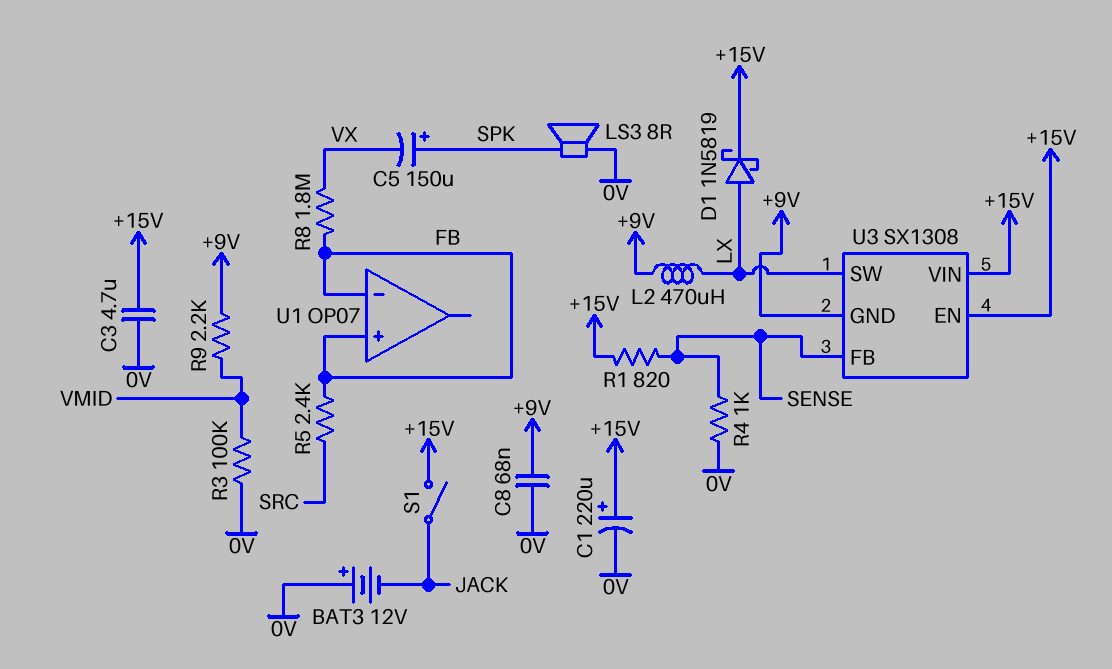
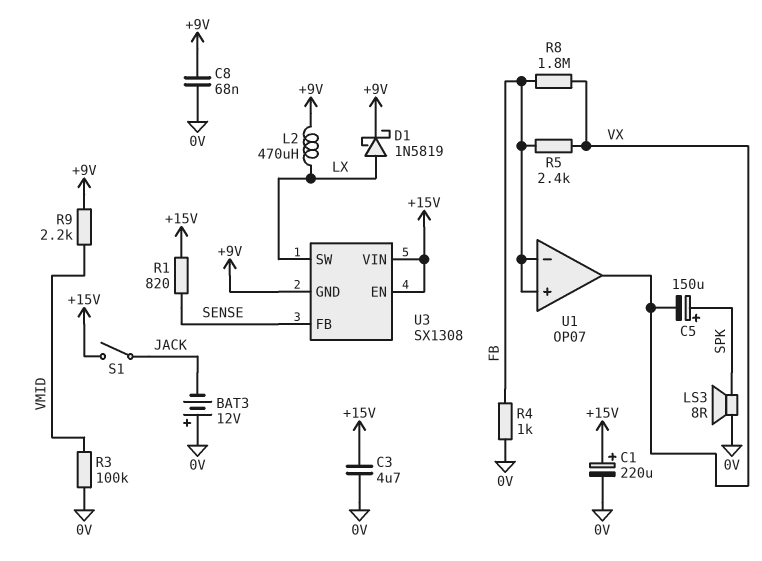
D1: schottky 1N5819 (A LX, K +15V) -> schottky 1N5819 (A LX, K +9V)
R4: 1k (0V, SENSE) -> 1k (0V, FB)
R5: 2.4k (FB, SRC) -> 2.4k (FB, VX)
U1 pin out: none -> VX

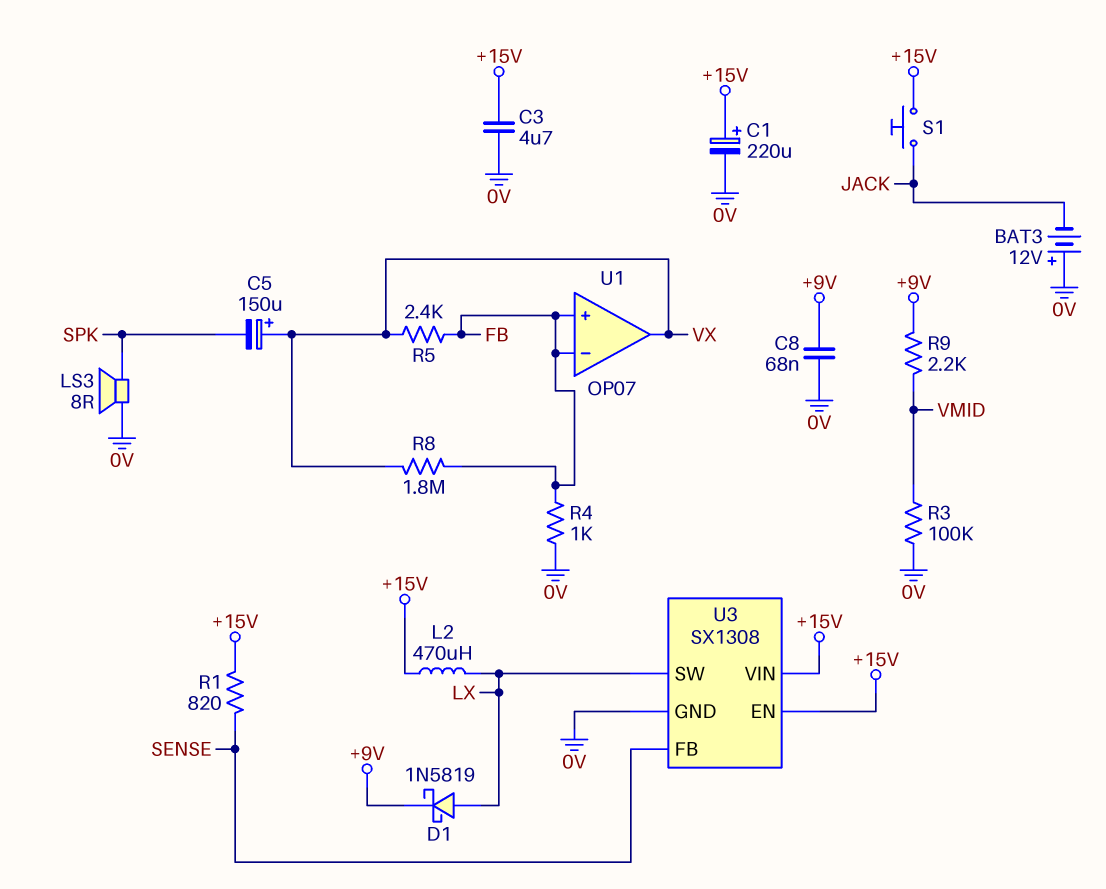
C5: 150uF (plus SPK, minus VX) -> 150uF (plus VX, minus SPK)
L2: 470uH (+9V, LX) -> 470uH (+15V, LX)
S1: switch (+15V, JACK) -> button (+15V, JACK)
U3 pin GND: +9V -> 0V

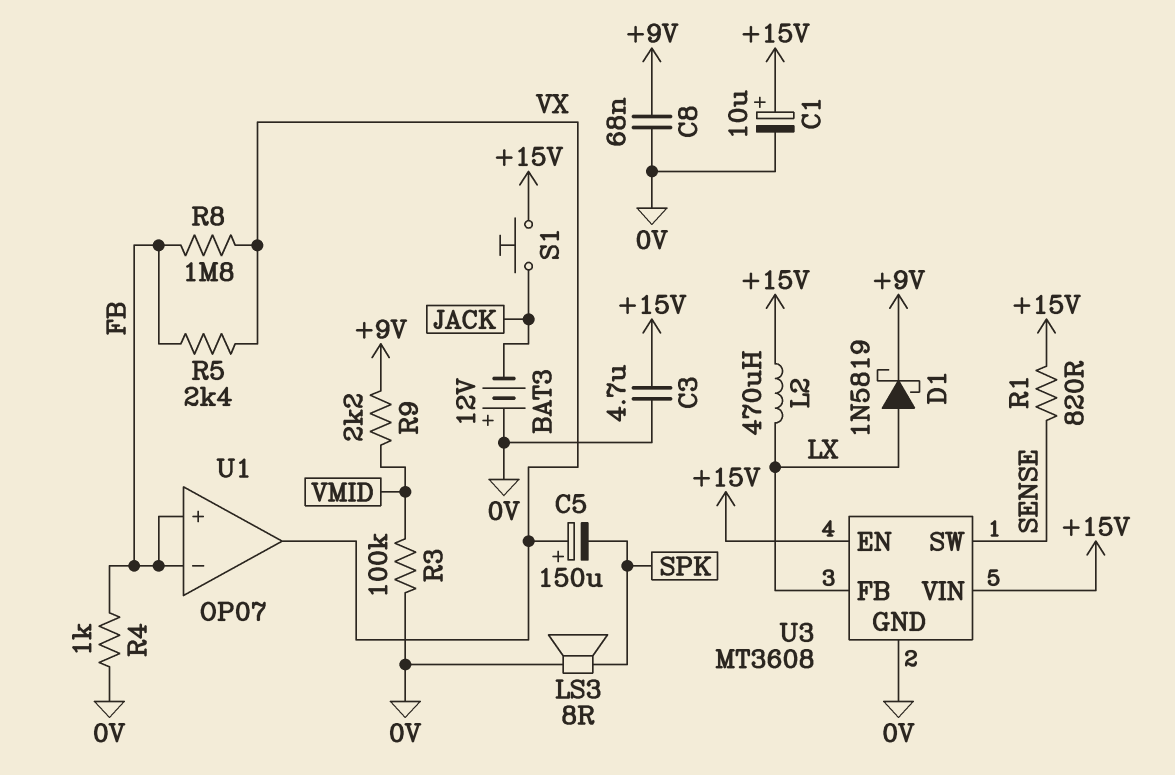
C1: 220uF (plus +15V, minus 0V) -> 10uF (plus +15V, minus 0V)
U3: SX1308 -> MT3608
U3 pin FB: SENSE -> LX
U3 pin SW: LX -> SENSE

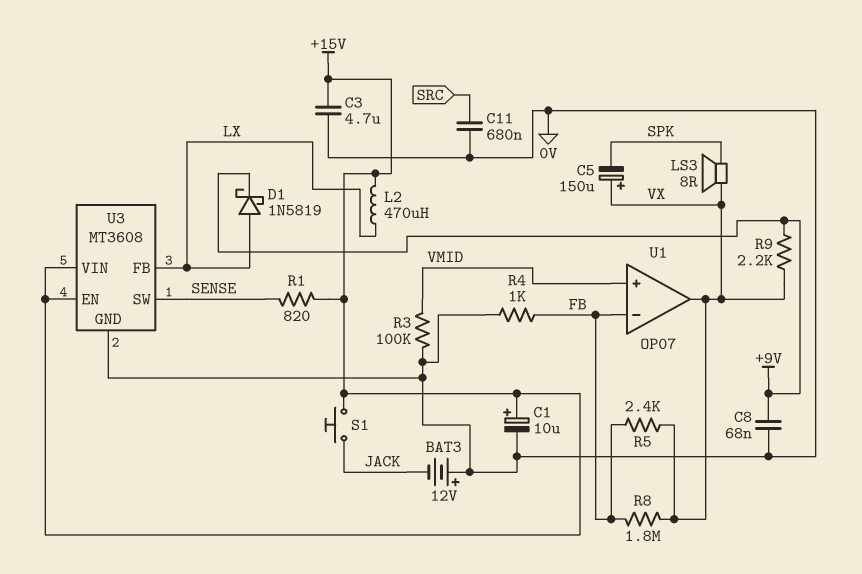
C11: none -> 680nF (0V, SRC)
LS3: speaker 8R (0V, SPK) -> speaker 8R (SPK, VX)
R9: 2.2k (+9V, VMID) -> 2.2k (+9V, VX)
U1 pin in+: FB -> VMID

